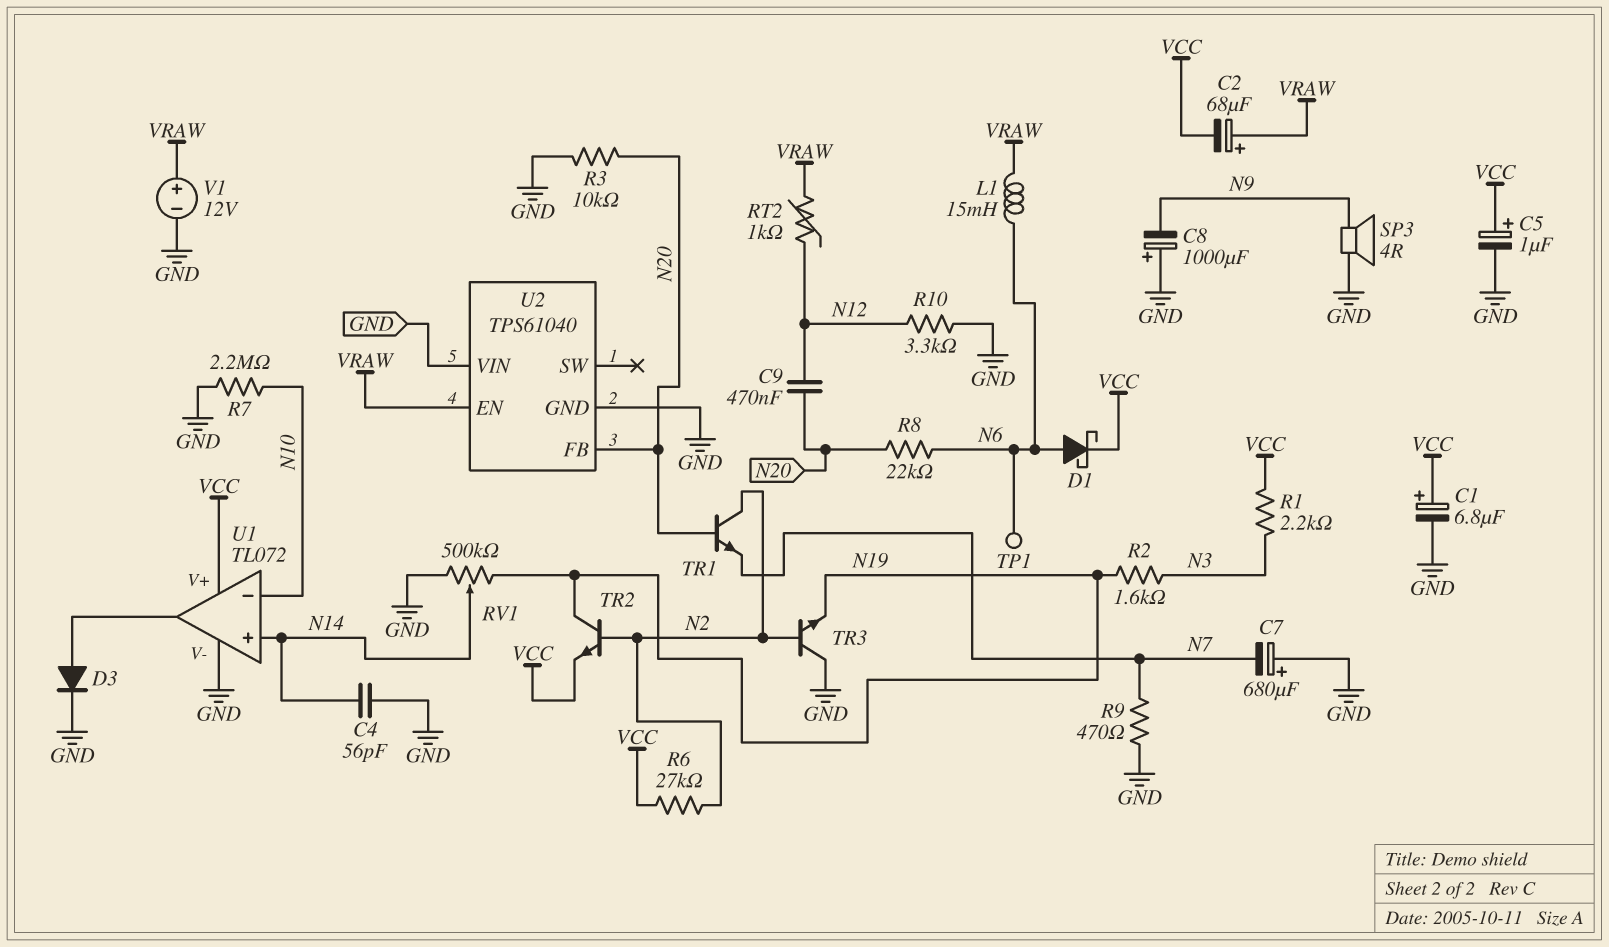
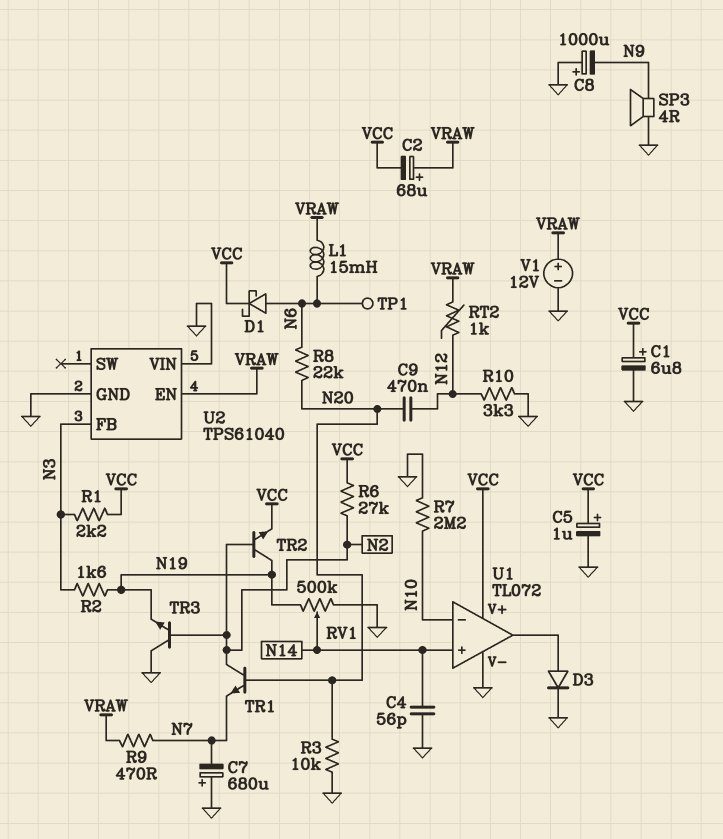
R9: 470 (GND, N7) -> 470 (N7, VRAW)
U2 pin FB: N20 -> N3

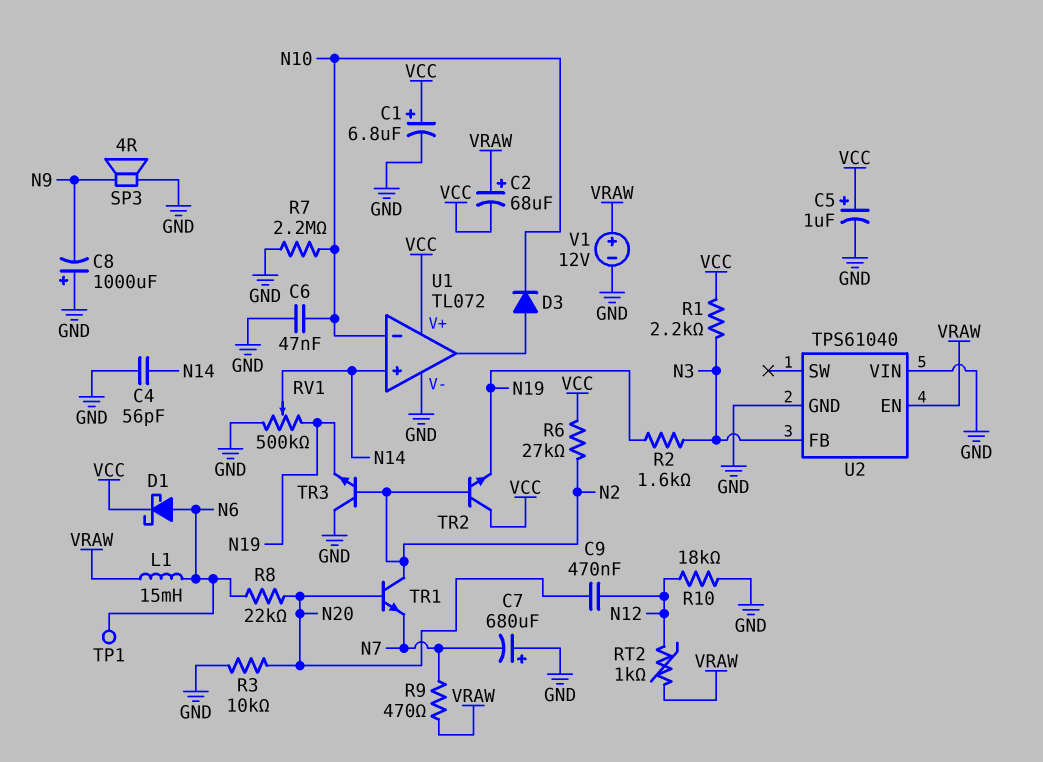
C6: none -> 47nF (GND, N10)
D3: diode (A U1/out, K GND) -> diode (A U1/out, K N10)
R10: 3.3k (GND, N12) -> 18k (GND, N12)
TR2: NPN (B N2, C N19, E VCC) -> NPN (B N2, C VCC, E N19)

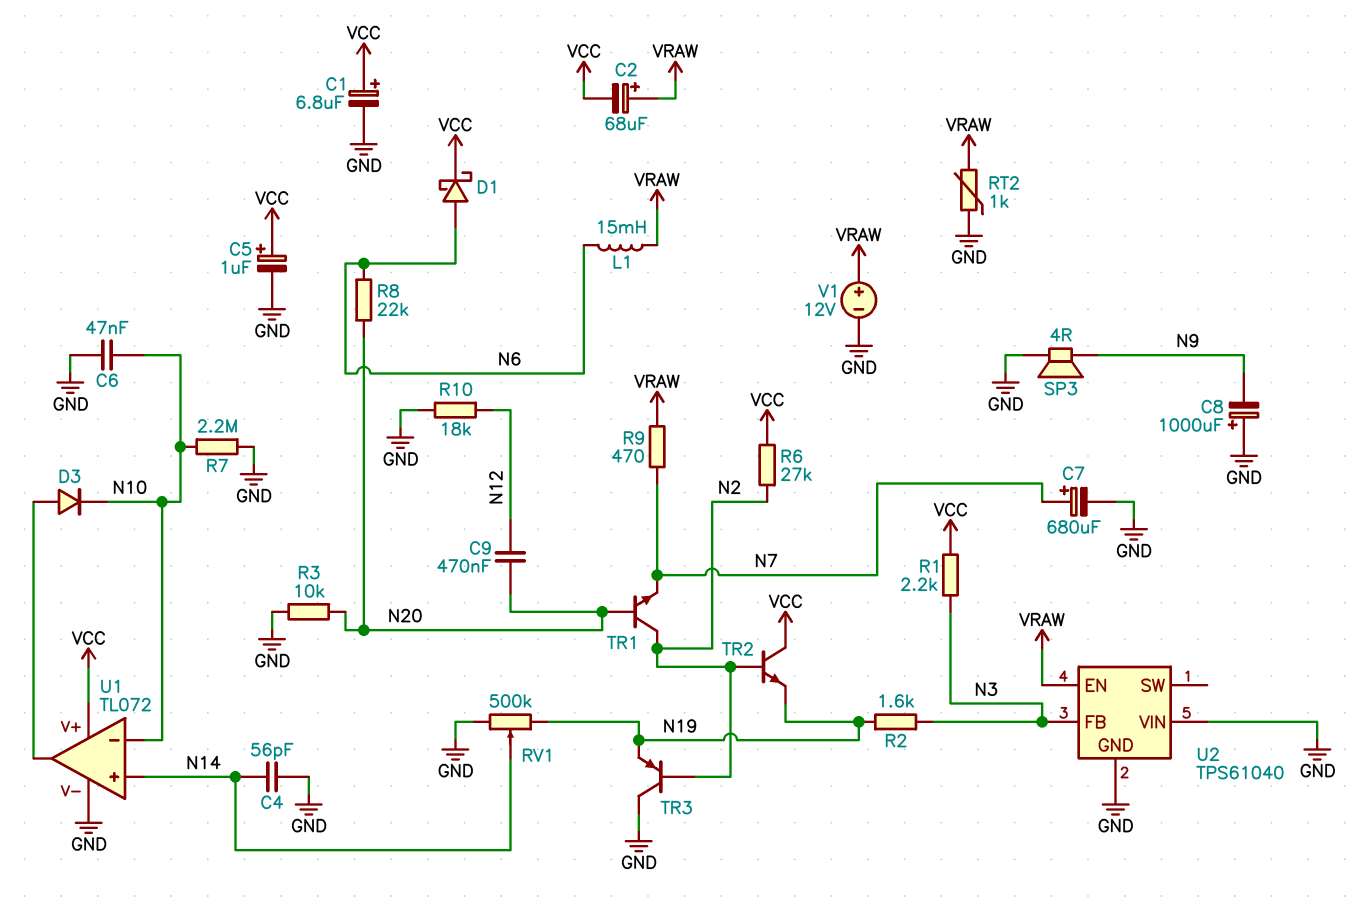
C7: 680uF (plus GND, minus N7) -> 680uF (plus N7, minus GND)
RT2: 1k (N12, VRAW) -> 1k (GND, VRAW)
TP1: test point (N6) -> none
TR3: NPN (B N2, C GND, E N19) -> PNP (B N2, C GND, E N19)

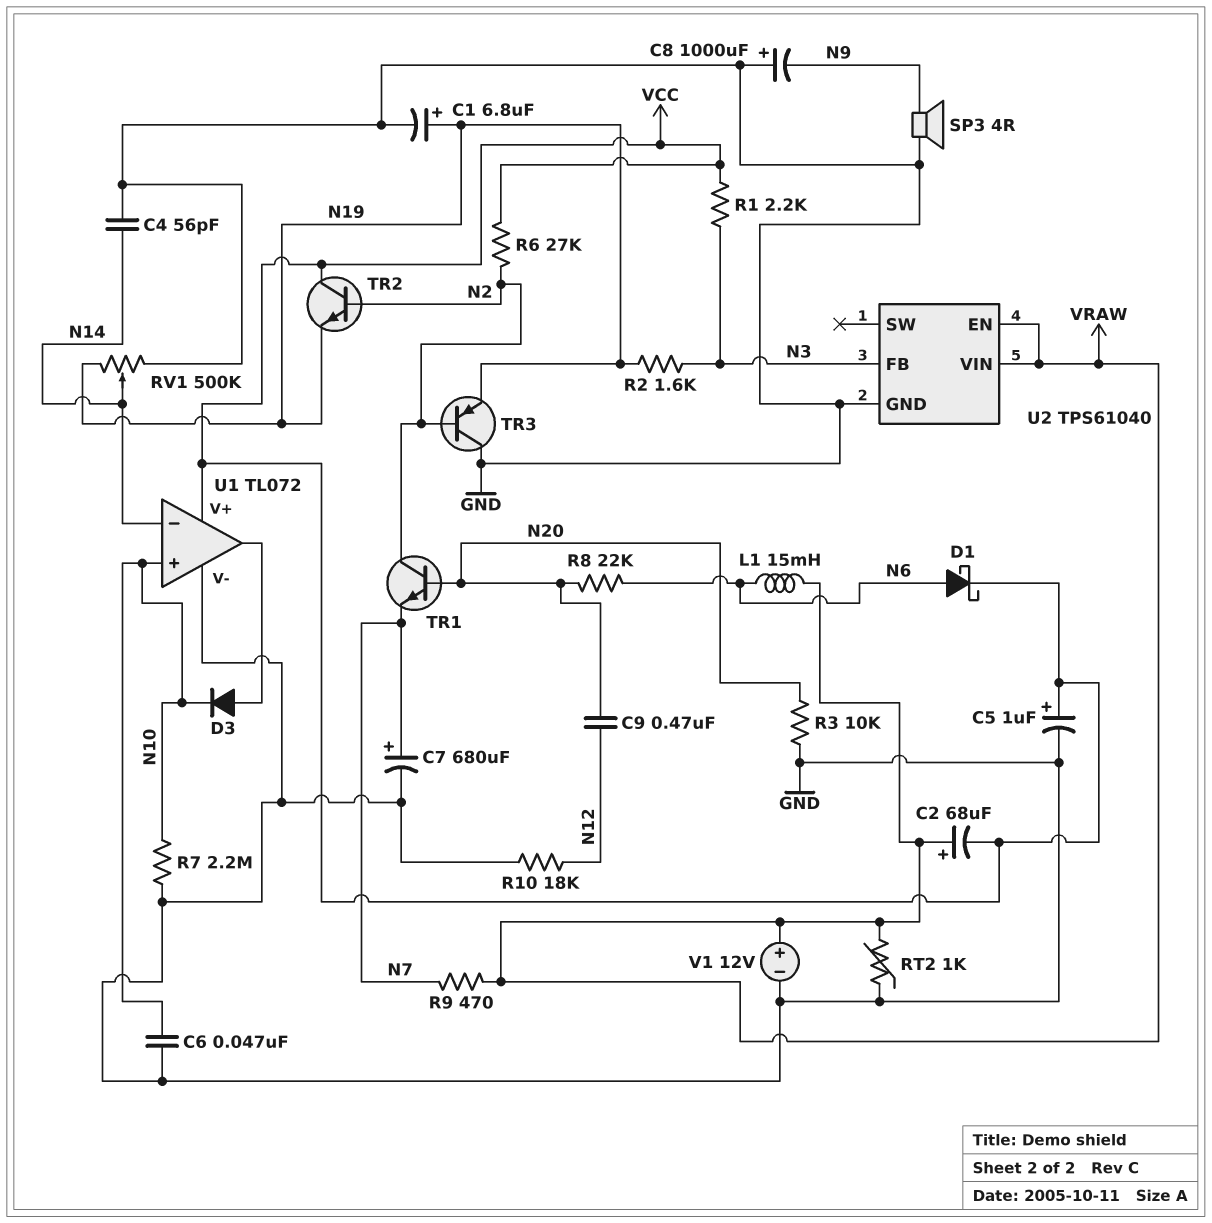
C1: 6.8uF (plus VCC, minus GND) -> 6.8uF (plus N19, minus GND)
U1 pin in+: N14 -> N10
U1 pin in-: N10 -> N14
U2 pin VIN: GND -> VRAW

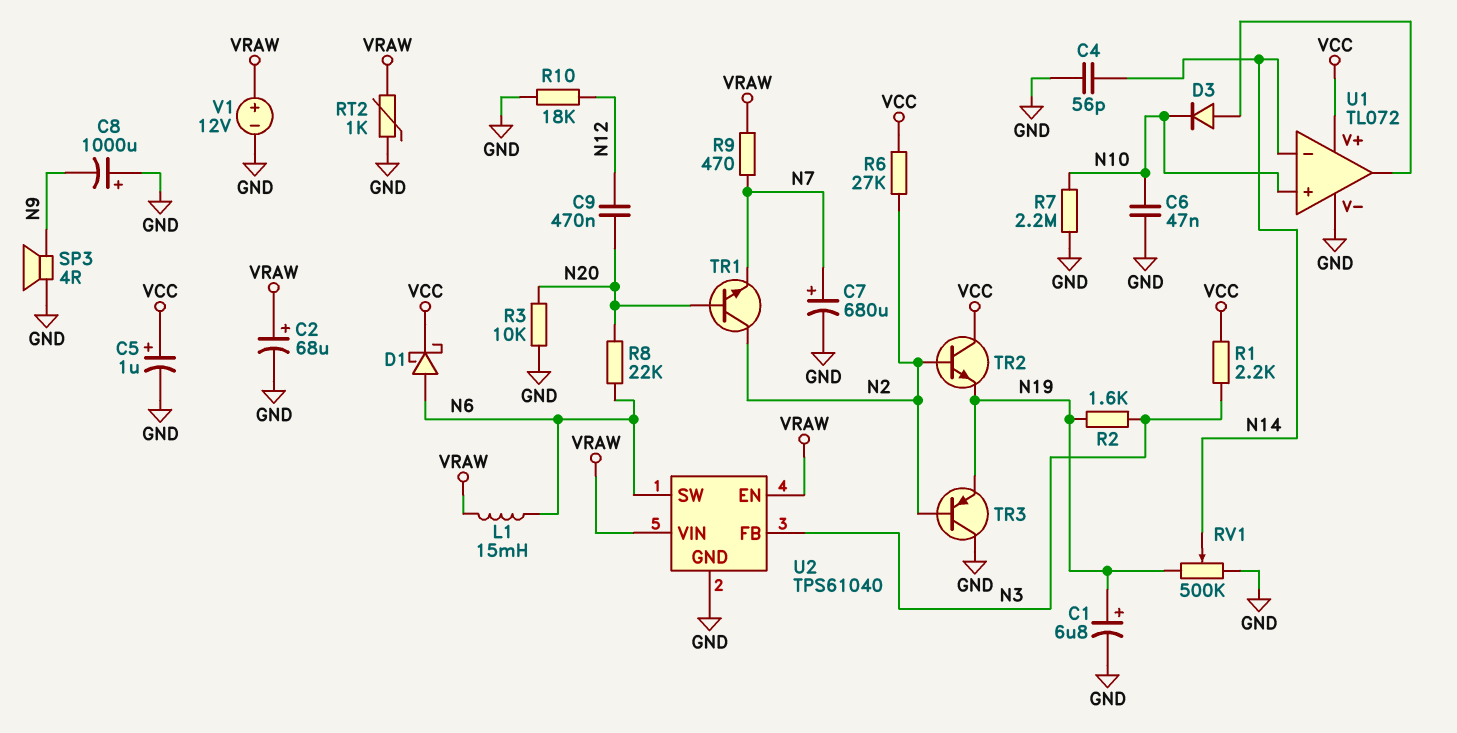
C2: 68uF (plus VRAW, minus VCC) -> 68uF (plus VRAW, minus GND)
U2 pin SW: none -> N6

